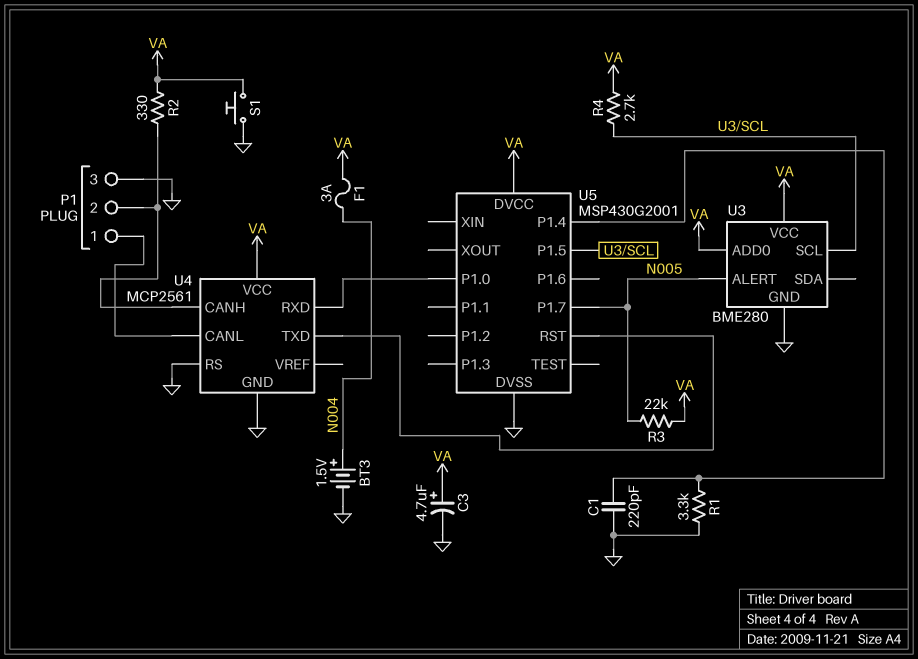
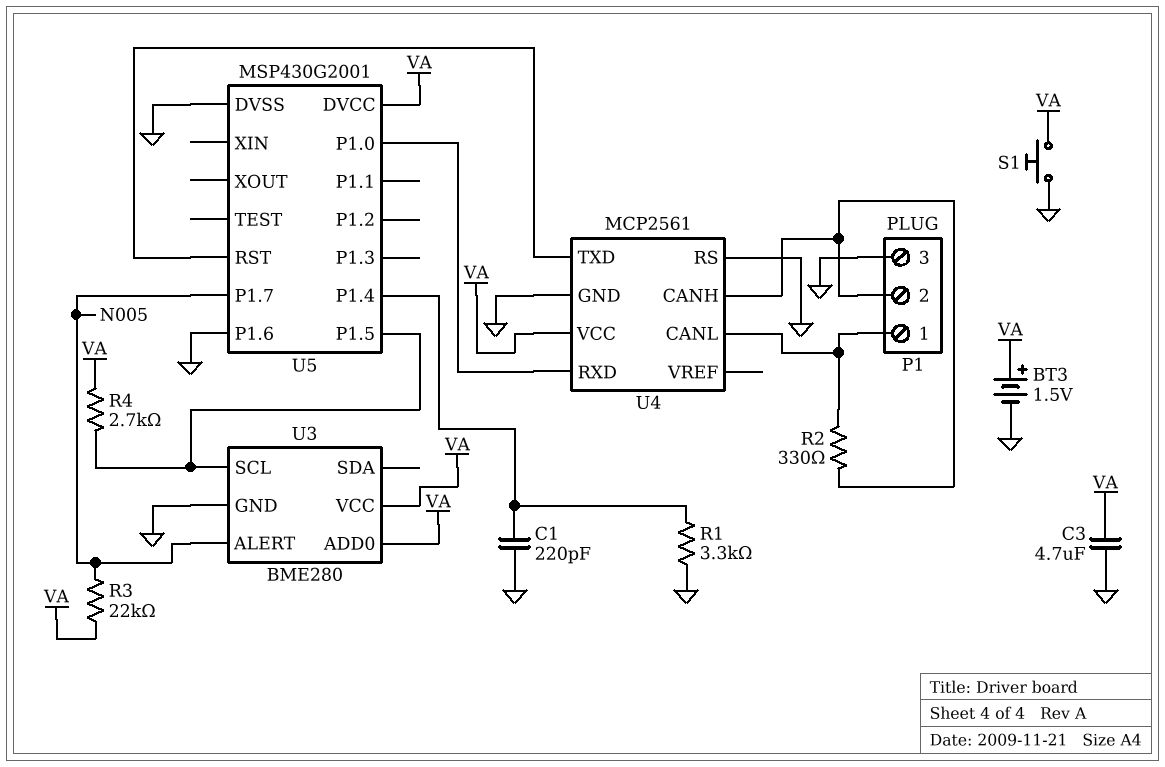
BT3: 1.5V (plus N004, minus GND) -> 1.5V (plus VA, minus GND)
C3: 4.7uF (plus VA, minus GND) -> 4.7uF (GND, VA)
F1: 3A (N004, VA) -> none
R2: 330 (P1/2, VA) -> 330 (P1/1, P1/2)
U5 pin P1.6: none -> GND

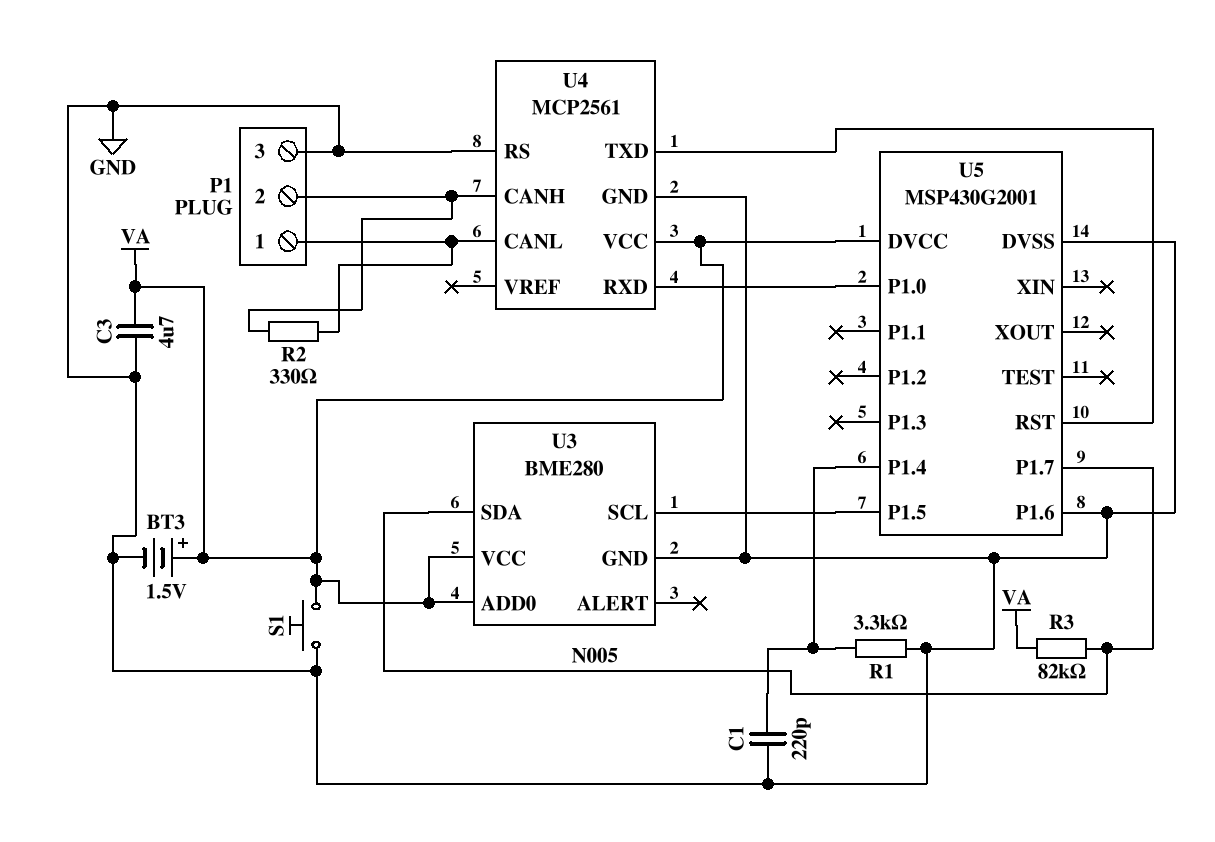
R3: 22k (N005, VA) -> 82k (N005, VA)
R4: 2.7k (U3/SCL, VA) -> none
U3 pin ALERT: N005 -> none
U3 pin SDA: none -> N005

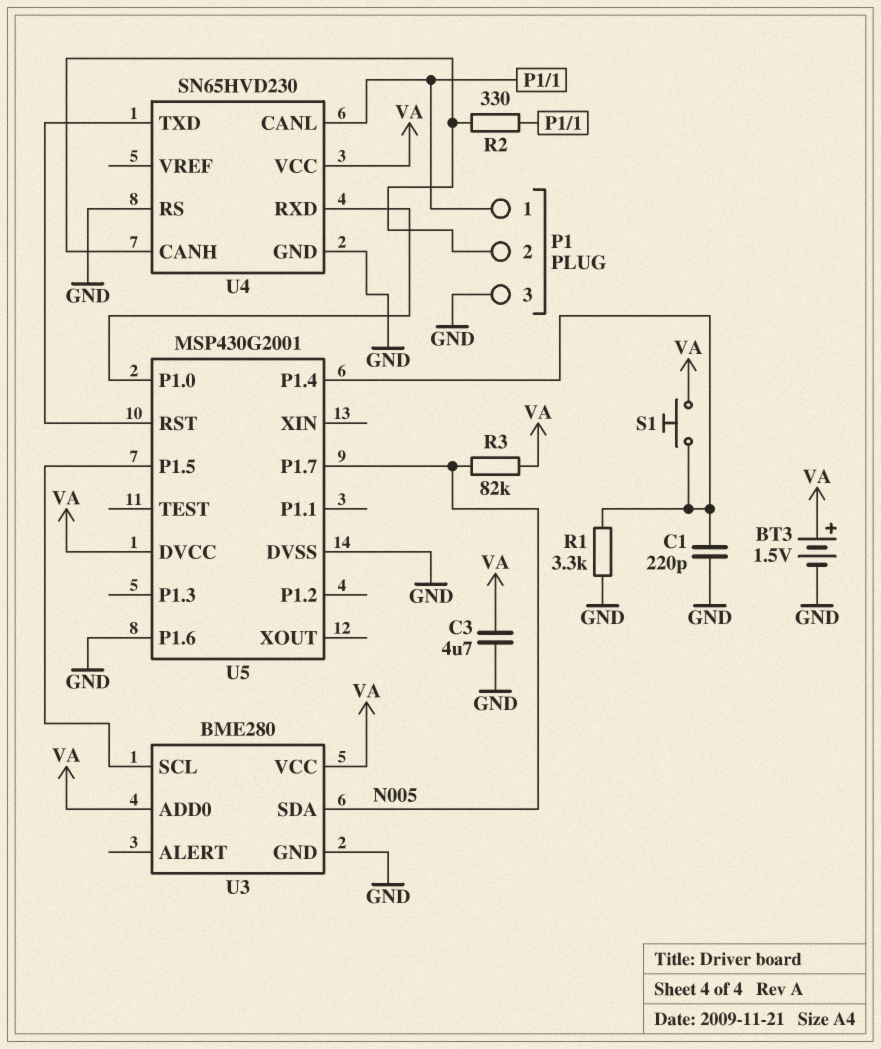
S1: button (GND, VA) -> button (U5/P1.4, VA)
U4: MCP2561 -> SN65HVD230

